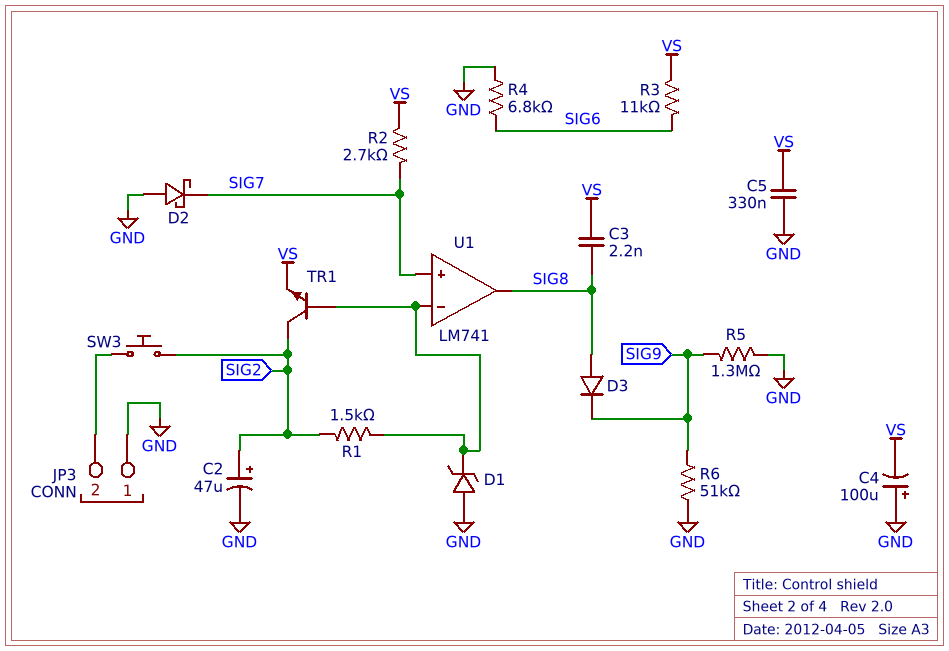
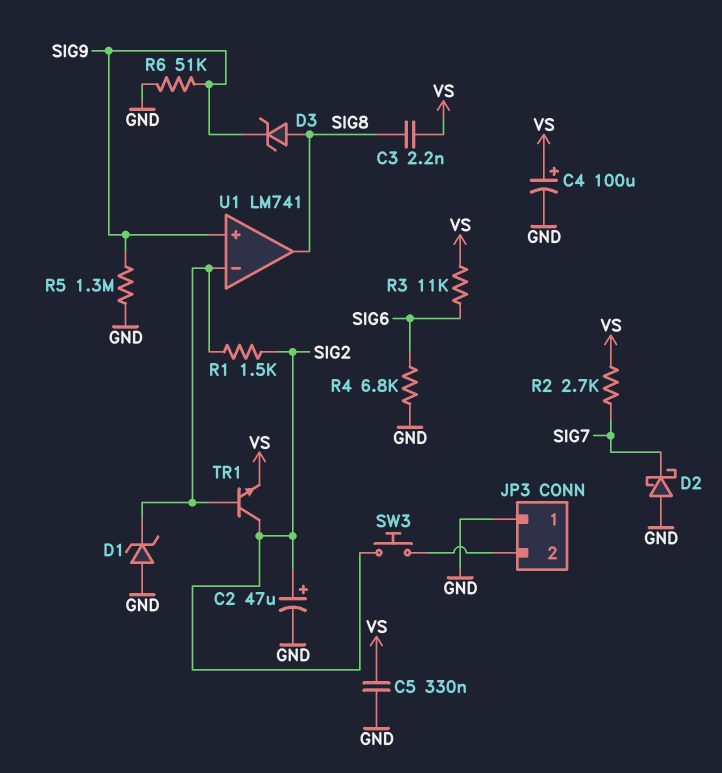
C4: 100uF (plus GND, minus VS) -> 100uF (plus VS, minus GND)
D3: diode (A SIG8, K SIG9) -> zener (A SIG8, K SIG9)
U1 pin in+: SIG7 -> SIG9

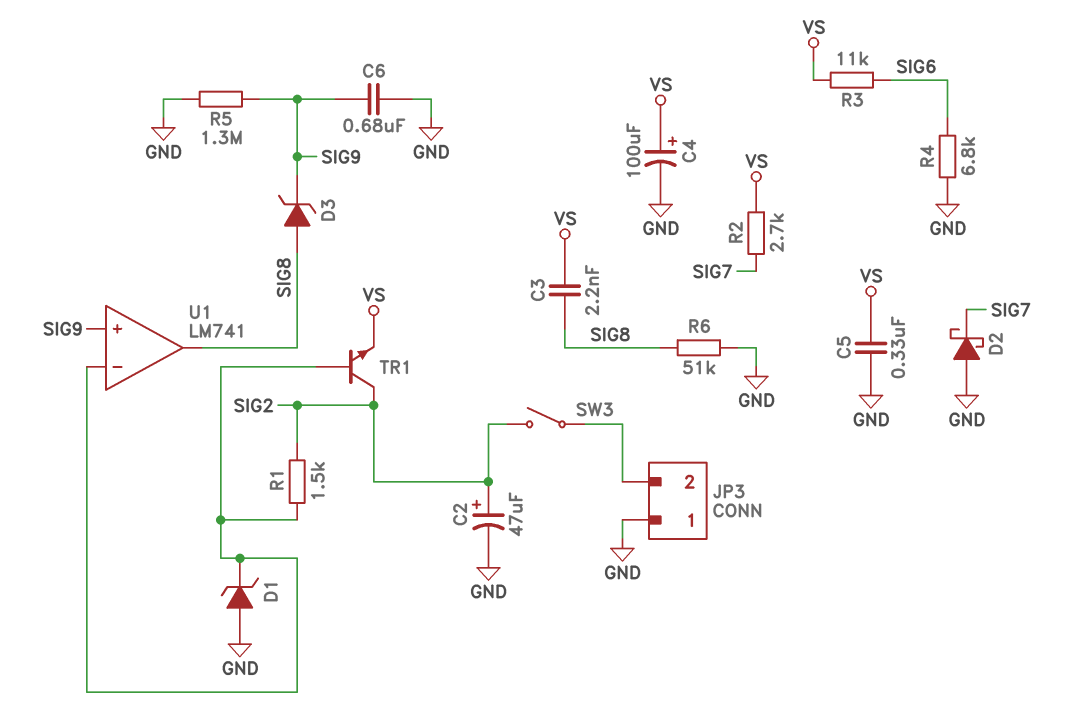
C6: none -> 680nF (GND, SIG9)
R6: 51k (GND, SIG9) -> 51k (GND, SIG8)
SW3: button (JP3/2, SIG2) -> switch (JP3/2, SIG2)

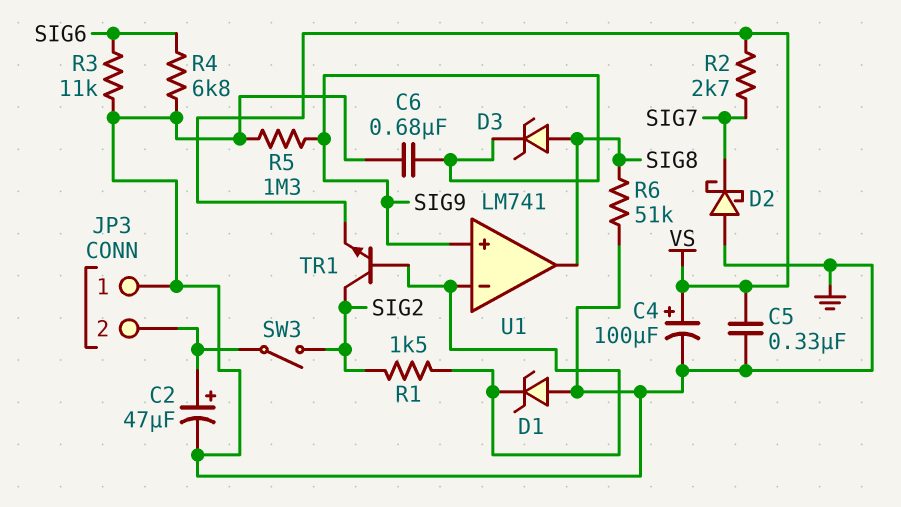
C2: 47uF (plus SIG2, minus GND) -> 47uF (plus JP3/2, minus GND)
C3: 2.2nF (SIG8, VS) -> none
R3: 11k (SIG6, VS) -> 11k (GND, SIG6)

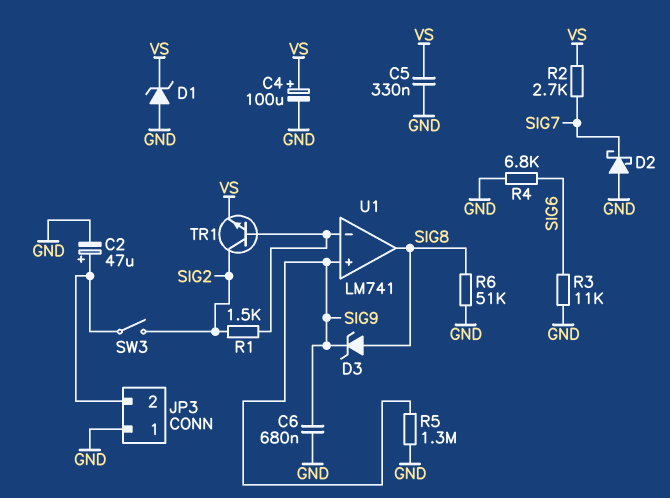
D1: zener (A GND, K U1/in-) -> zener (A GND, K VS)

